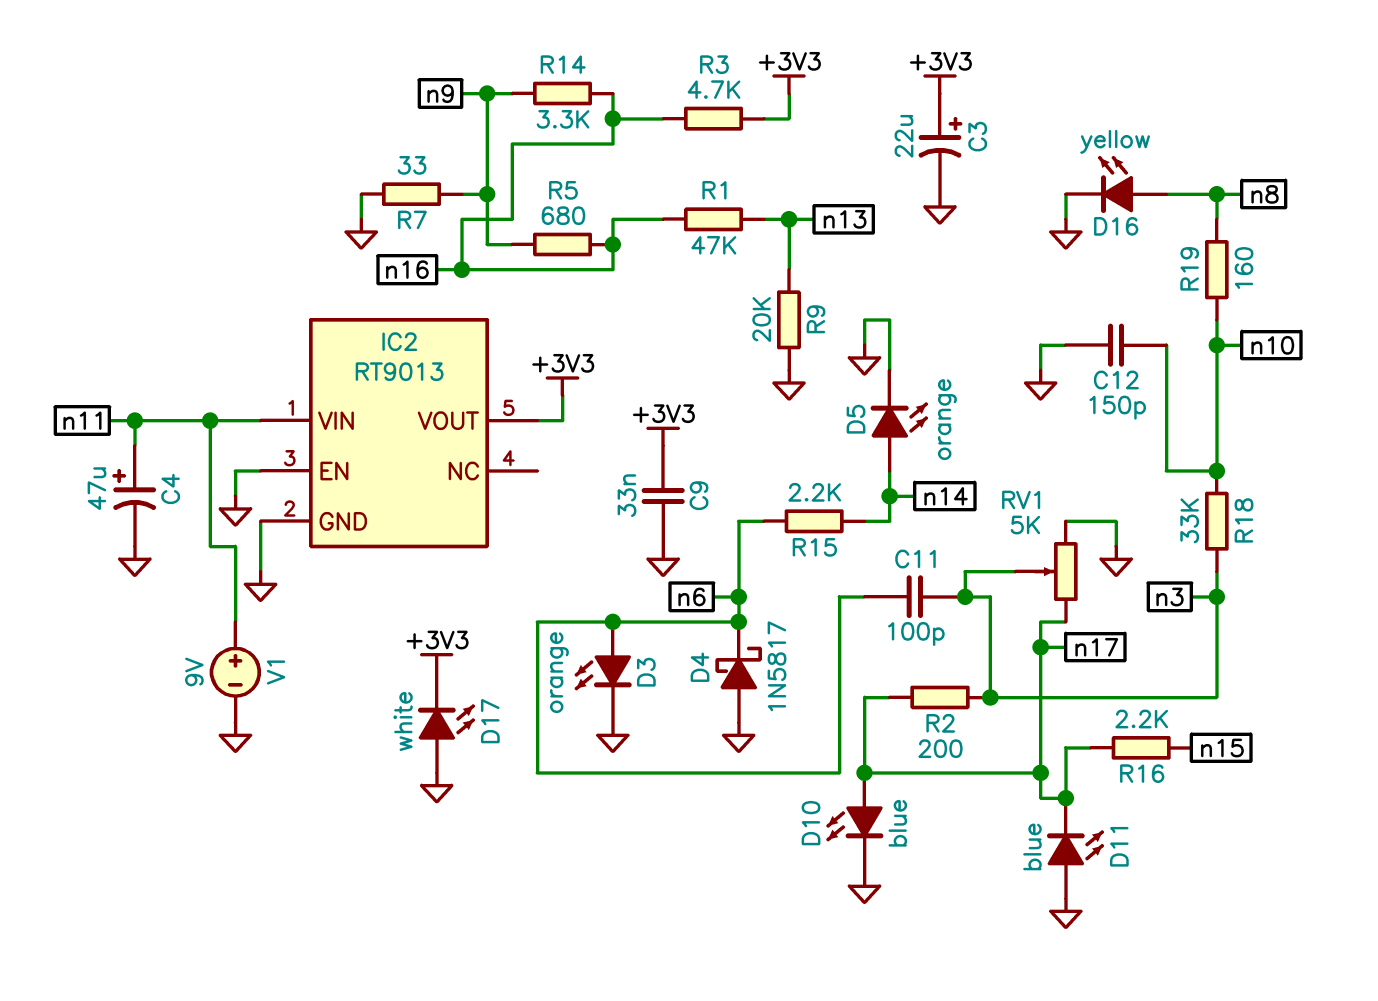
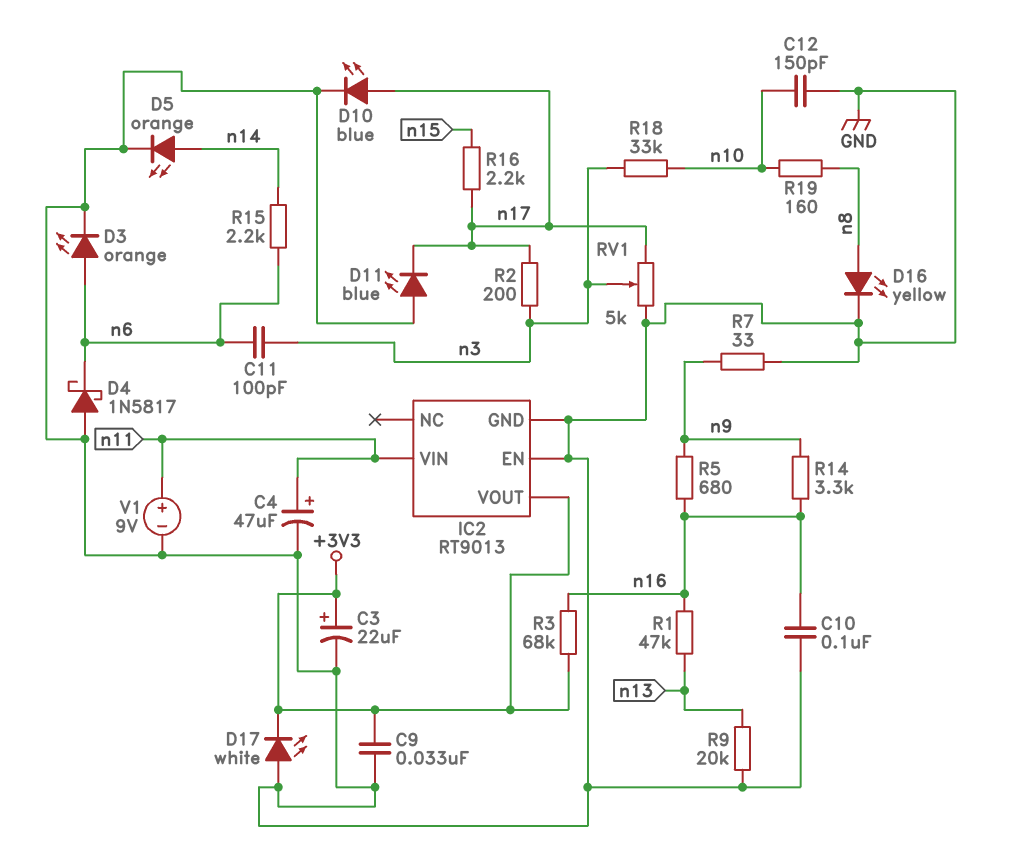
C10: none -> 100nF (GND, n16)
R3: 4.7k (+3V3, n16) -> 68k (+3V3, n16)

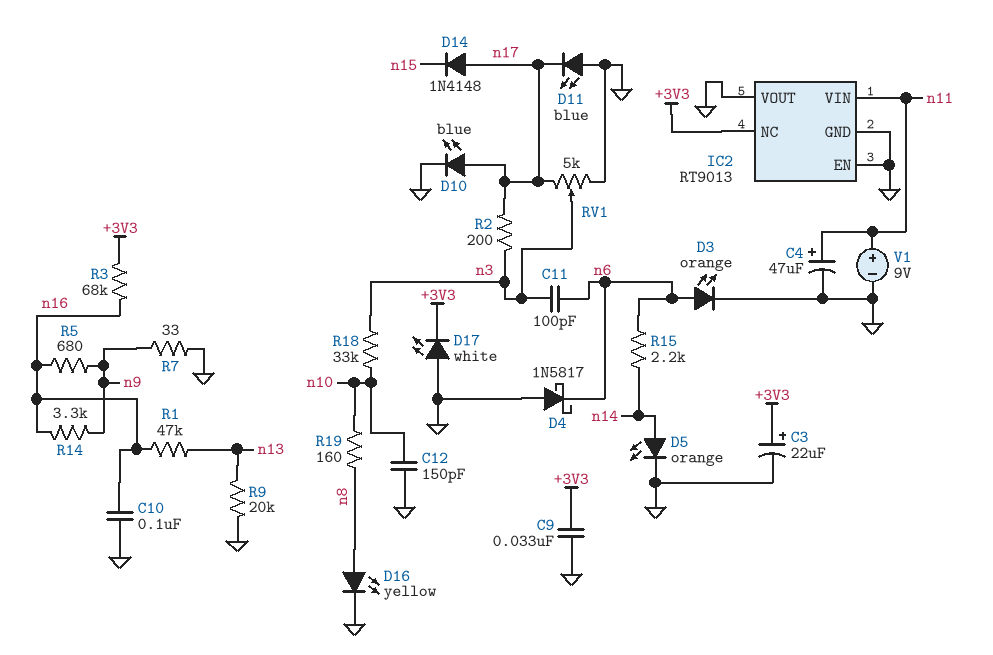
D14: none -> diode 1N4148 (A n17, K n15)
IC2 pin NC: none -> +3V3
IC2 pin VOUT: +3V3 -> GND
R16: 2.2k (n15, n17) -> none

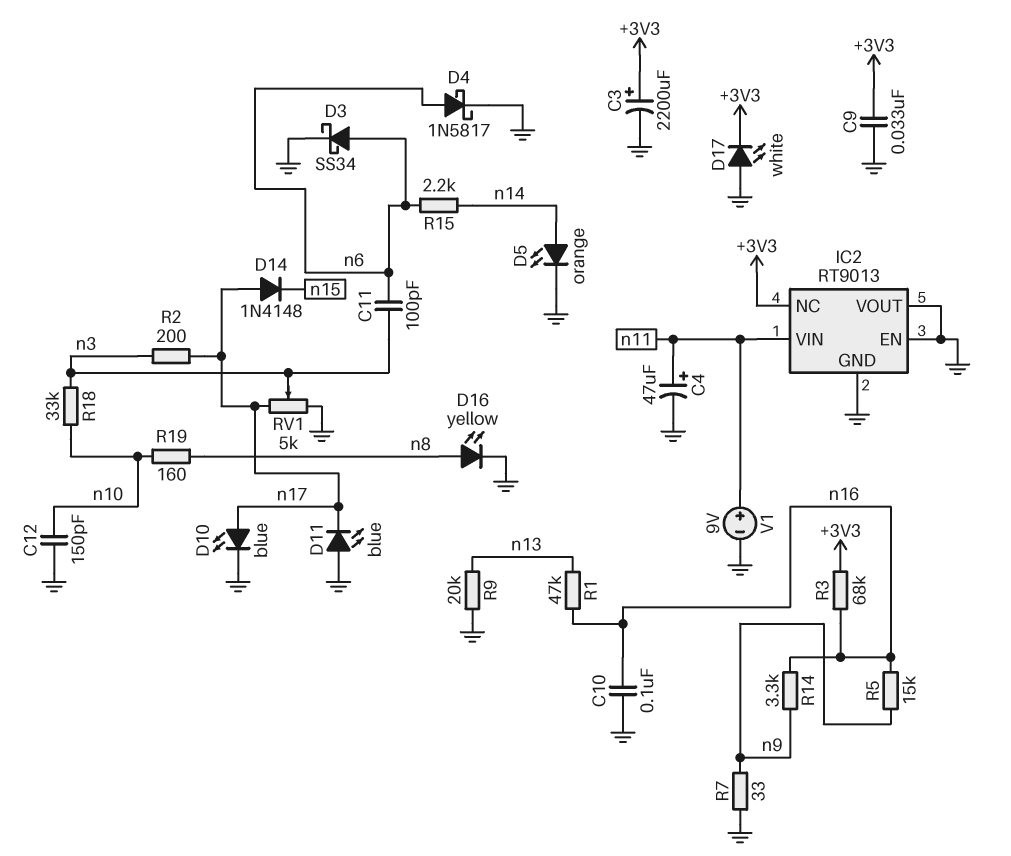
C3: 22uF (plus +3V3, minus GND) -> 2200uF (plus +3V3, minus GND)
D3: LED orange (A n6, K GND) -> schottky SS34 (A n6, K GND)
D4: schottky 1N5817 (A GND, K n6) -> schottky 1N5817 (A n6, K GND)
R5: 680 (n9, n16) -> 15k (n9, n16)

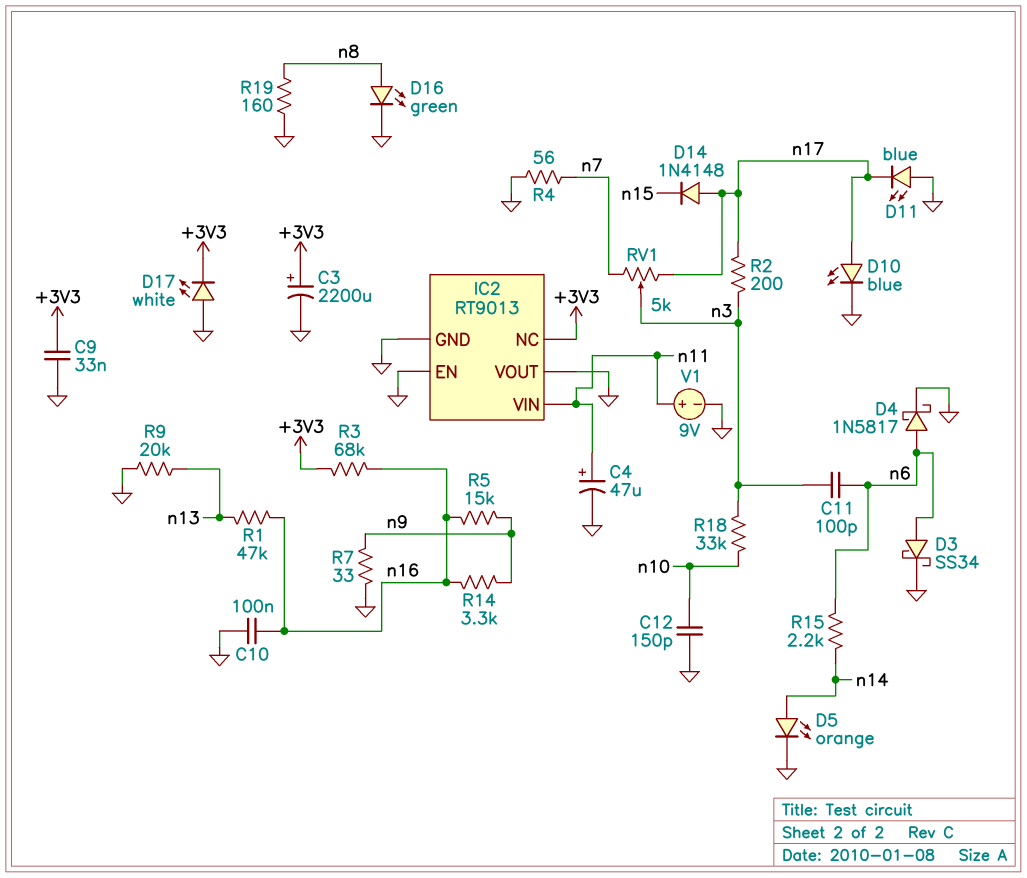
D16: LED yellow (A n8, K GND) -> LED green (A n8, K GND)
R4: none -> 56 (GND, n7)
R19: 160 (n8, n10) -> 160 (GND, n8)
RV1: 5k (GND, n17, wiper n3) -> 5k (n7, n17, wiper n3)

